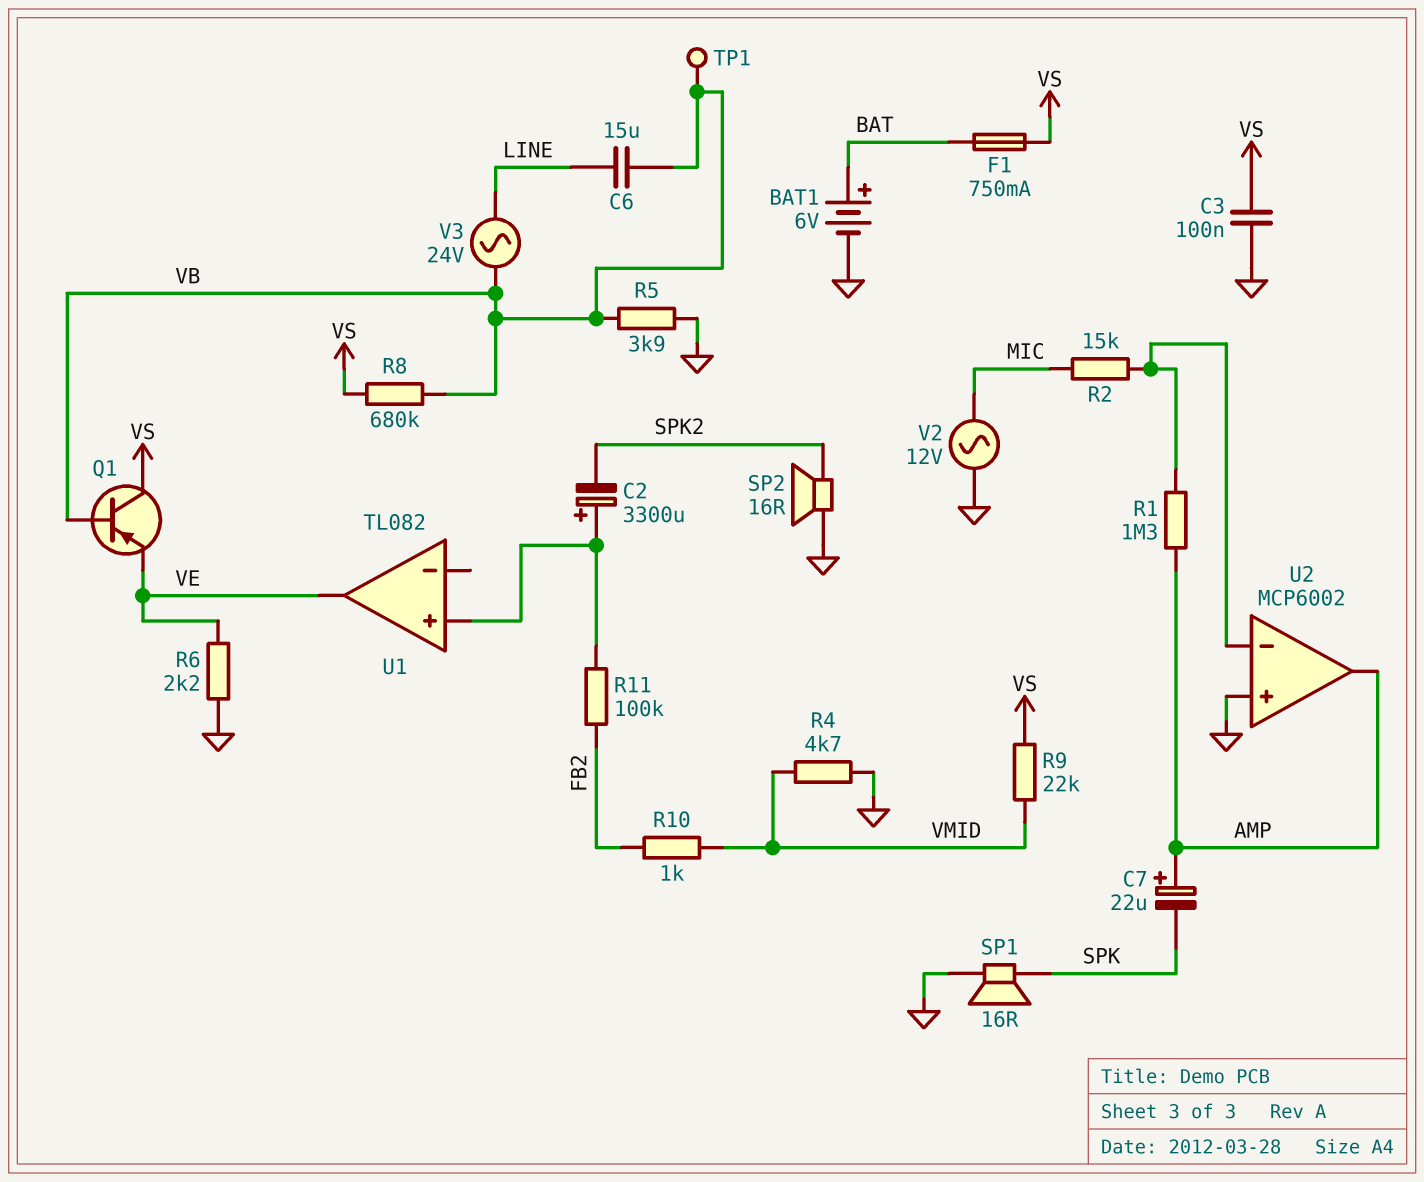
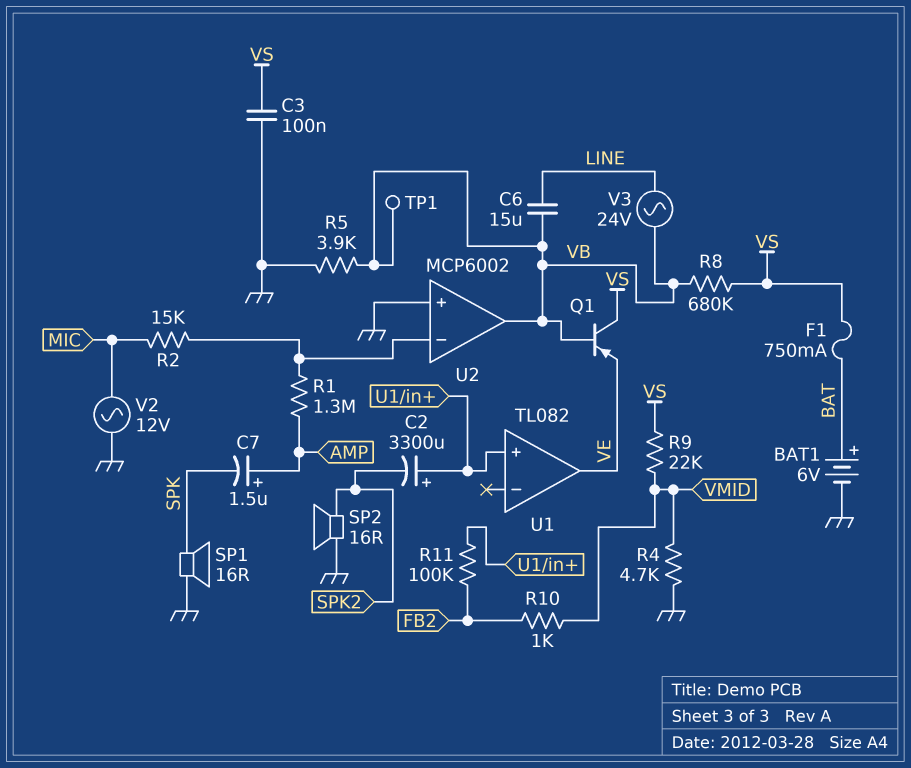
C7: 22uF (plus AMP, minus SPK) -> 1.5uF (plus AMP, minus SPK)
R6: 2.2k (GND, VE) -> none
U2 pin out: AMP -> VB

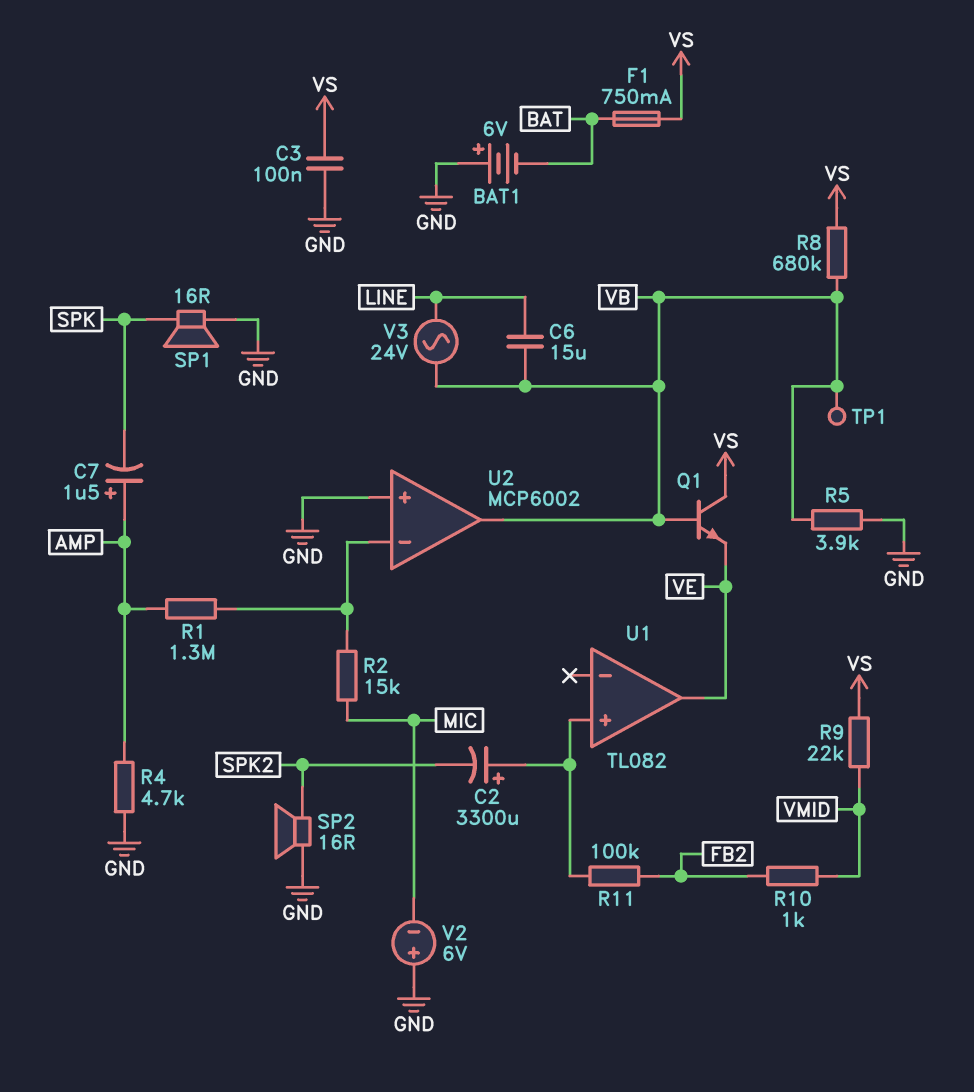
BAT1: 6V (plus BAT, minus GND) -> 6V (plus GND, minus BAT)
Q1: PNP (B VB, C VS, E VE) -> NPN (B VB, C VS, E VE)
R4: 4.7k (GND, VMID) -> 4.7k (AMP, GND)
V2: AC 12V (GND, MIC) -> 6V (plus GND, minus MIC)

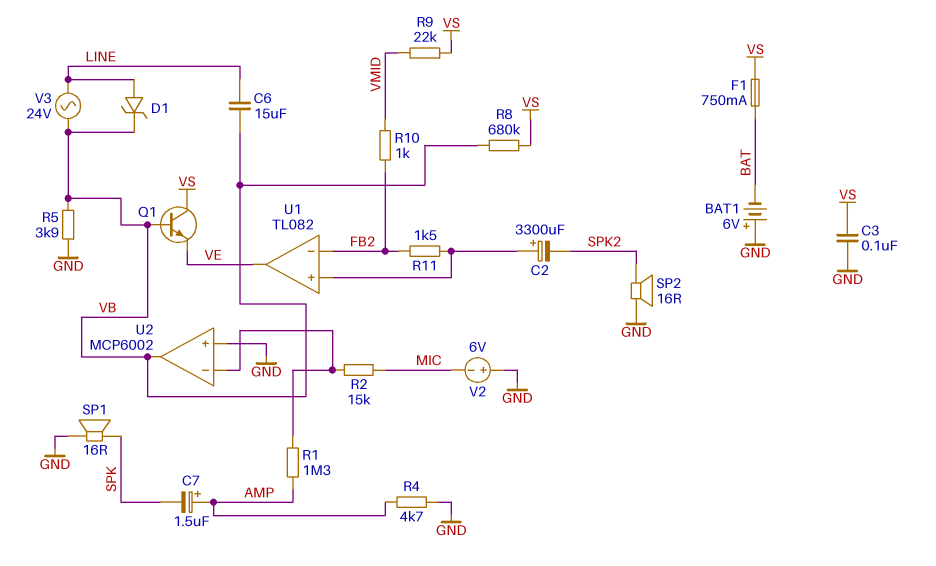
D1: none -> zener (A LINE, K VB)
R11: 100k (FB2, U1/in+) -> 1.5k (FB2, U1/in+)
TP1: test point (VB) -> none
U1 pin in-: none -> FB2

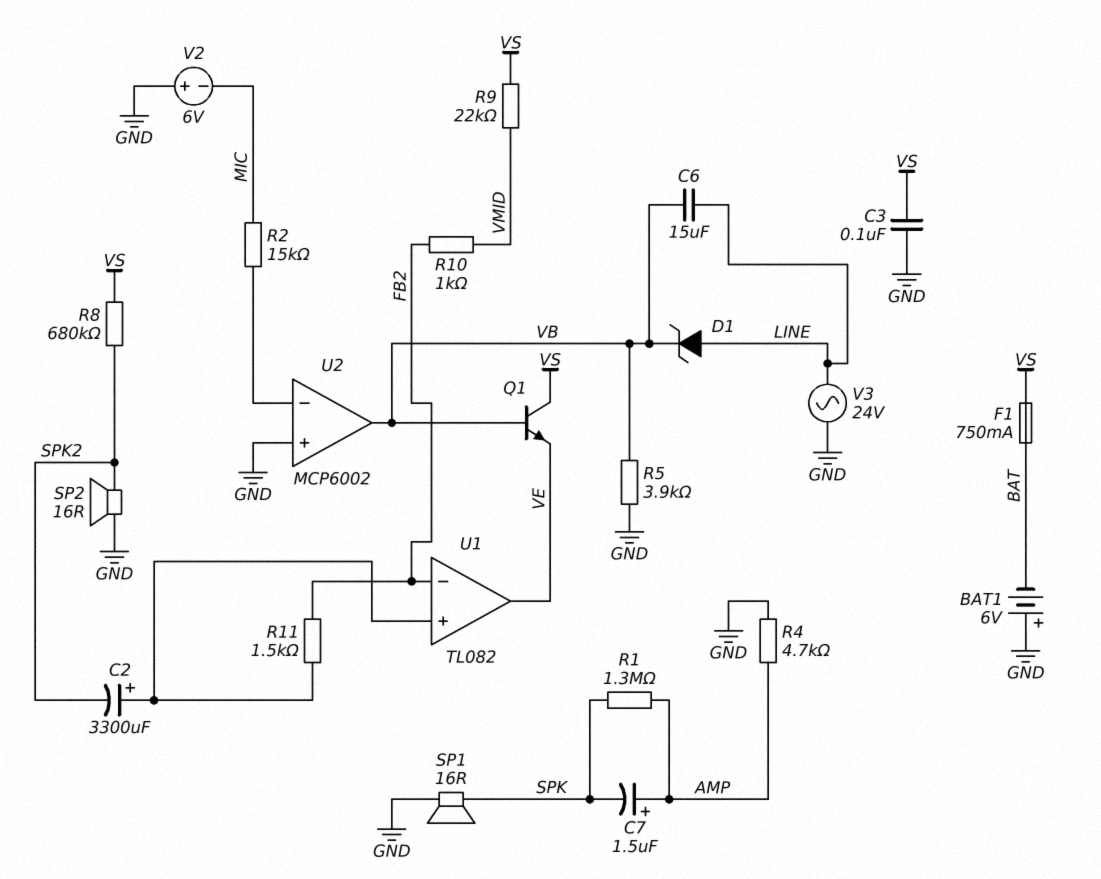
R1: 1.3M (AMP, U2/in-) -> 1.3M (AMP, SPK)
R8: 680k (VB, VS) -> 680k (SPK2, VS)
V3: AC 24V (LINE, VB) -> AC 24V (GND, LINE)

